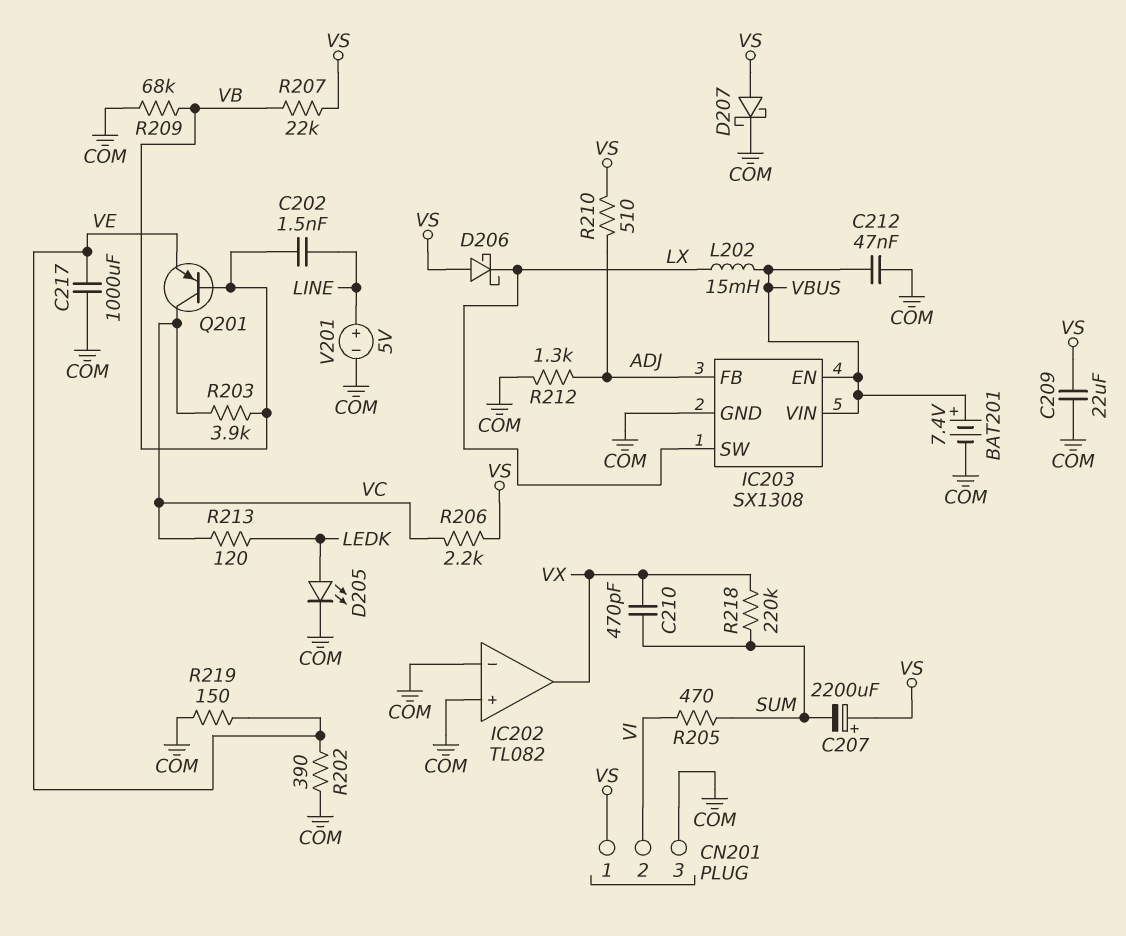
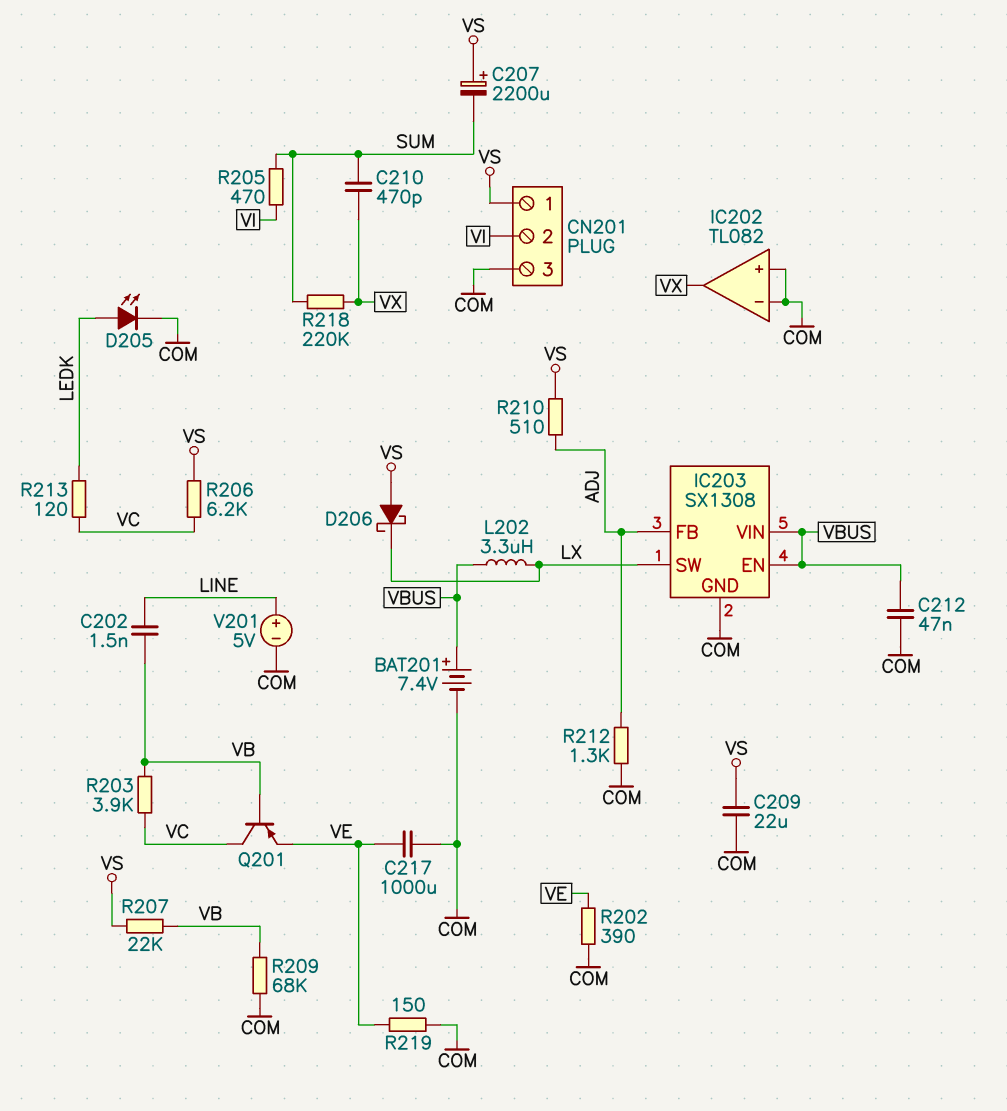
D207: schottky (A VS, K COM) -> none
L202: 15mH (LX, VBUS) -> 3.3uH (LX, VBUS)
R206: 2.2k (VC, VS) -> 6.2k (VC, VS)

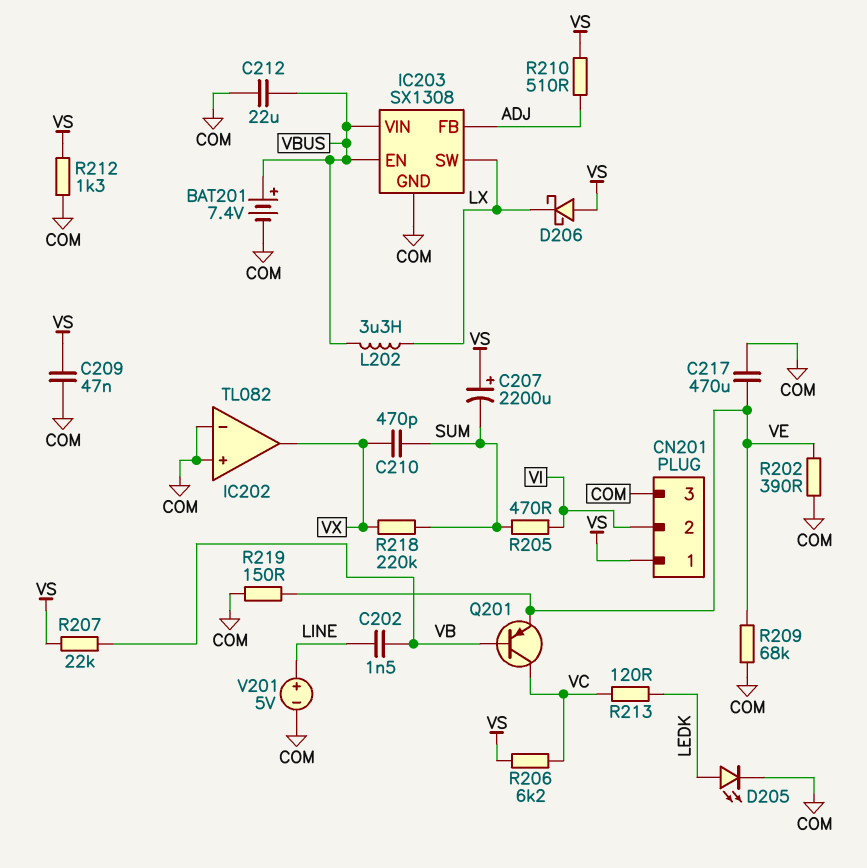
C209: 22uF (COM, VS) -> 47nF (COM, VS)
C212: 47nF (COM, VBUS) -> 22uF (COM, VBUS)
C217: 1000uF (COM, VE) -> 470uF (COM, VE)
R203: 3.9k (VB, VC) -> none
R209: 68k (COM, VB) -> 68k (COM, VE)
R212: 1.3k (ADJ, COM) -> 1.3k (COM, VS)

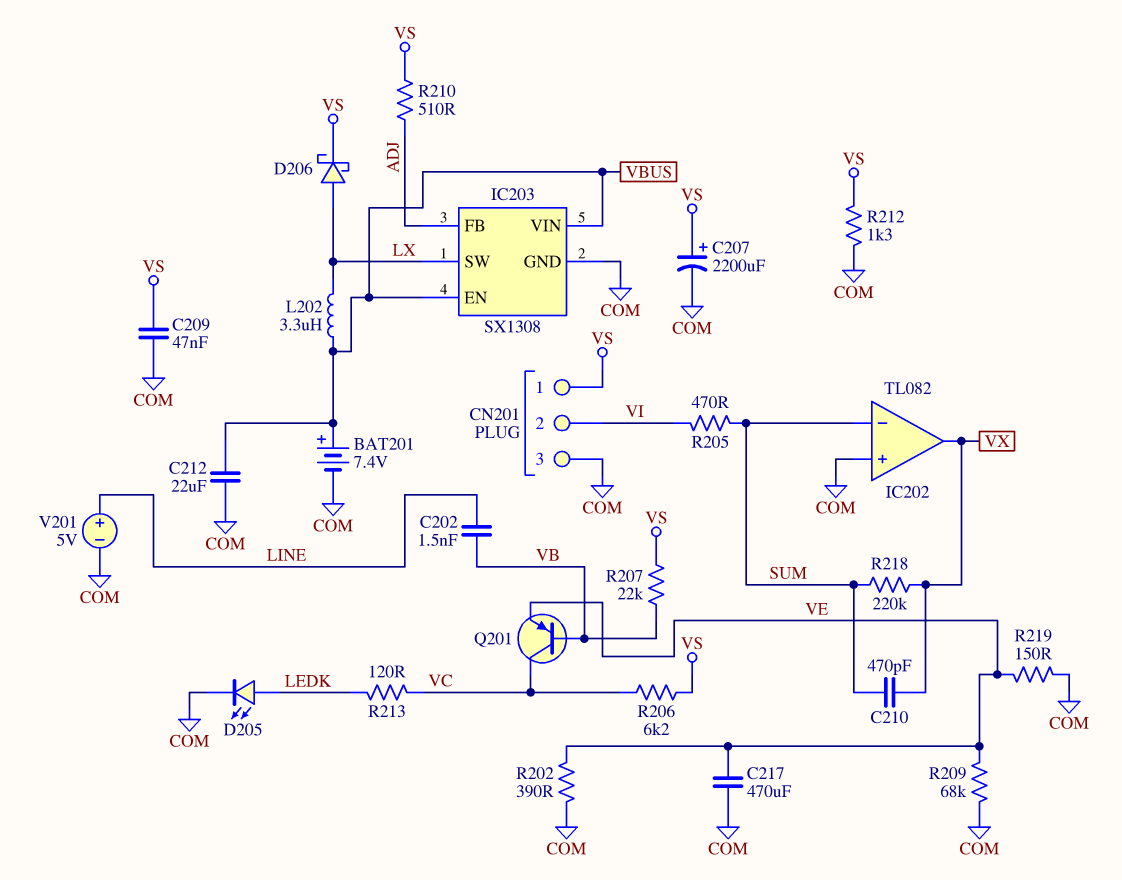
C207: 2200uF (plus VS, minus SUM) -> 2200uF (plus VS, minus COM)
D206: schottky (A VS, K LX) -> schottky (A LX, K VS)
IC202 pin in-: COM -> SUM

